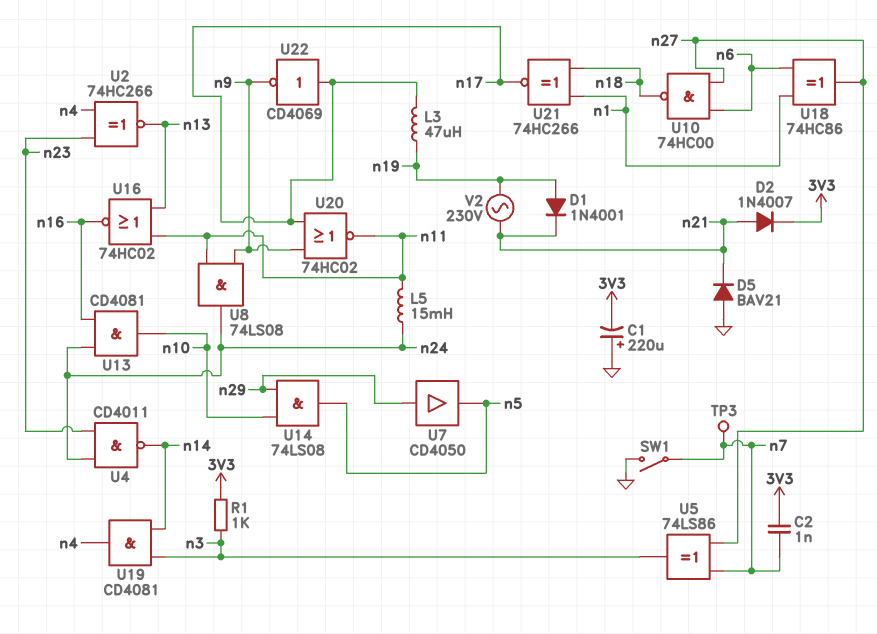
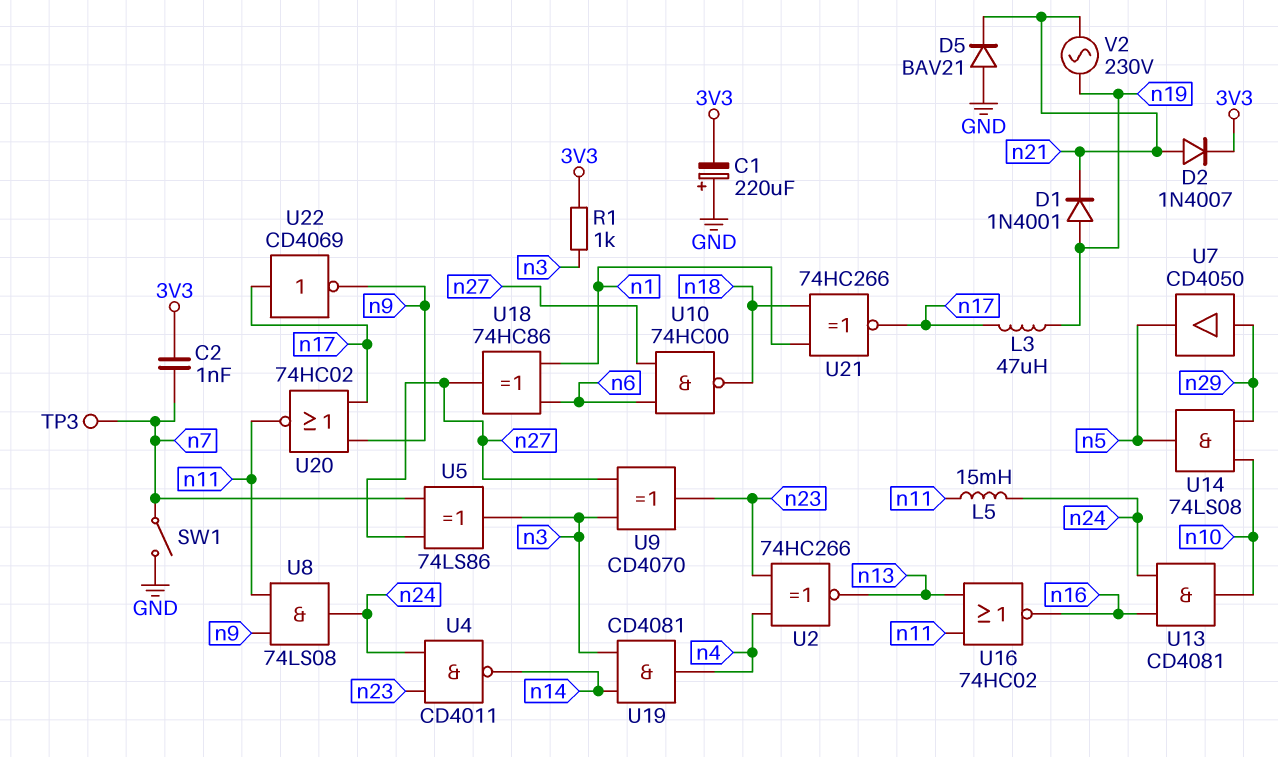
U9: none -> XOR CD4070 (in n3, in n27, out n23)

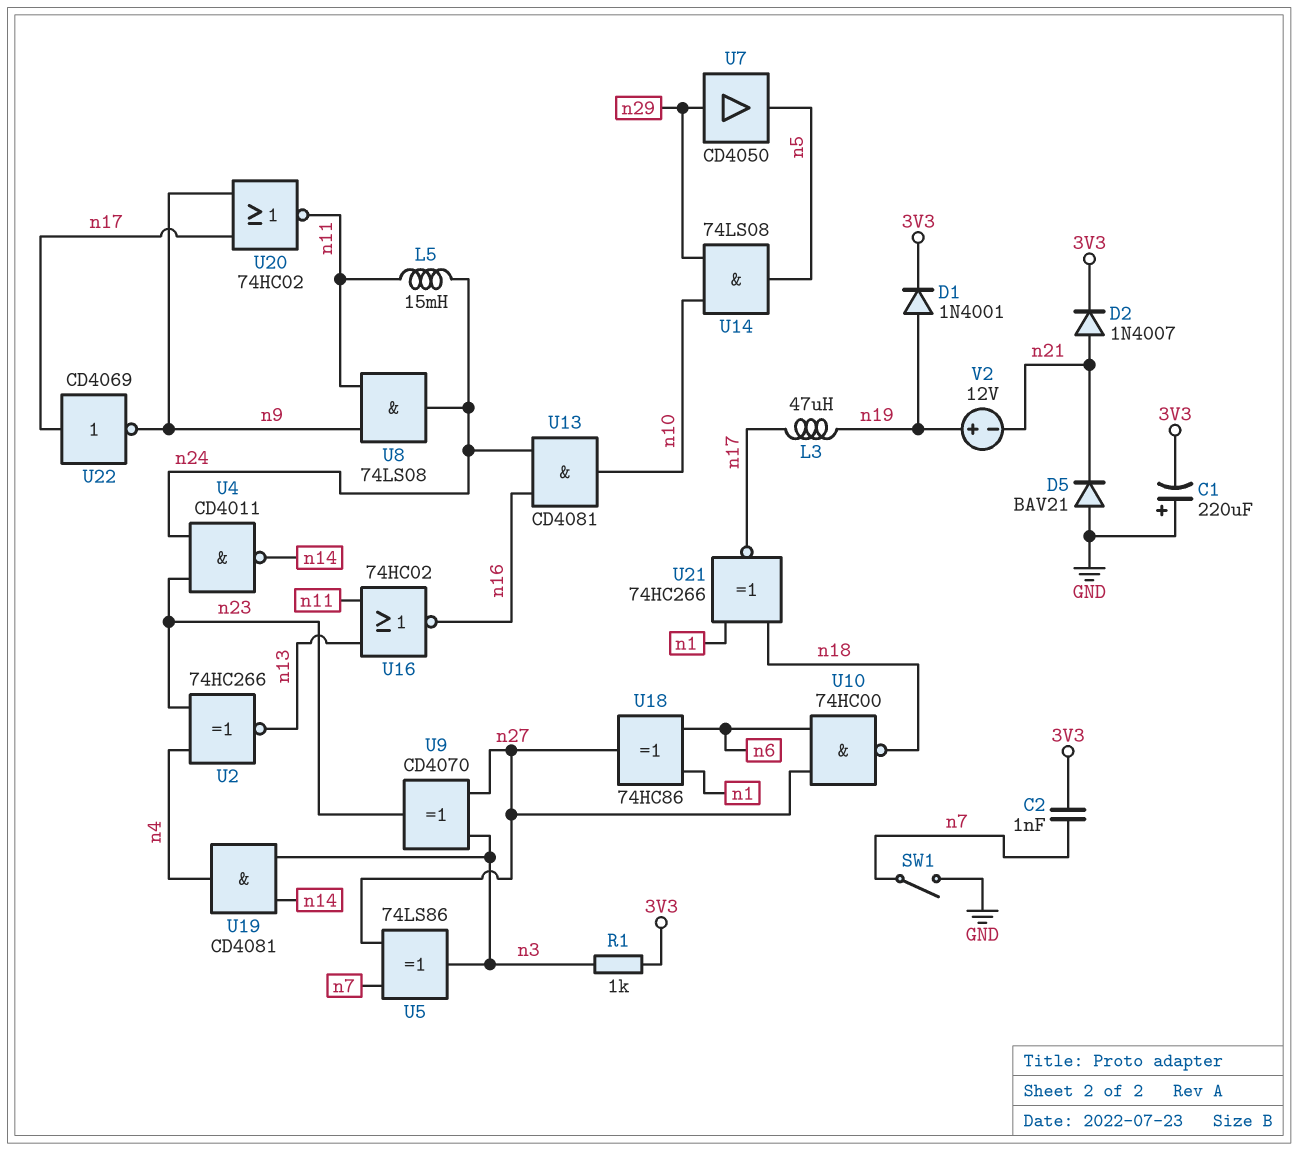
D1: diode 1N4001 (A n19, K n21) -> diode 1N4001 (A n19, K 3V3)
TP3: test point (n7) -> none
V2: AC 230V (n19, n21) -> 12V (plus n19, minus n21)

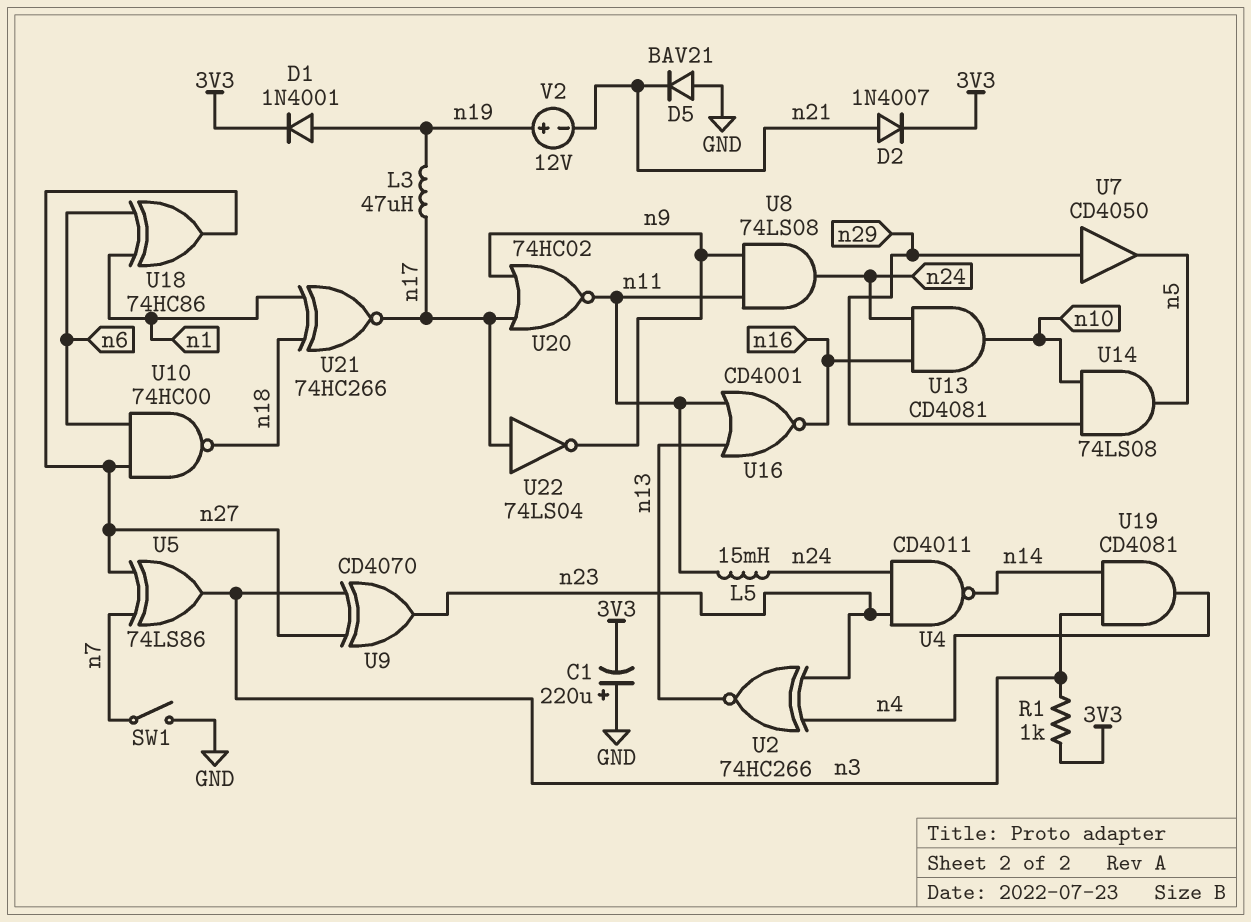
C2: 1nF (3V3, n7) -> none
U16: NOR 74HC02 (in n11, in n13, out n16) -> NOR CD4001 (in n11, in n13, out n16)
U22: NOT CD4069 (in n17, out n9) -> NOT 74LS04 (in n17, out n9)

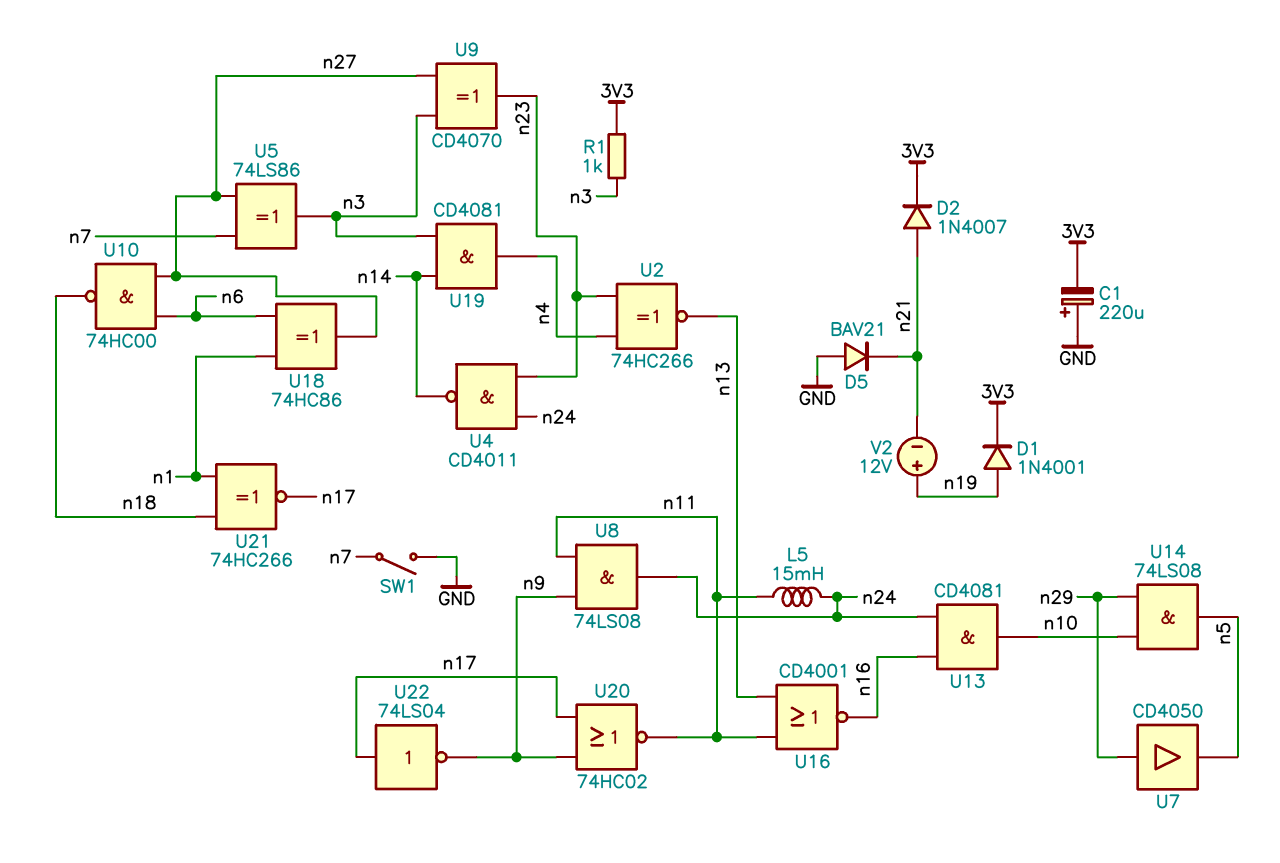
L3: 47uH (n17, n19) -> none

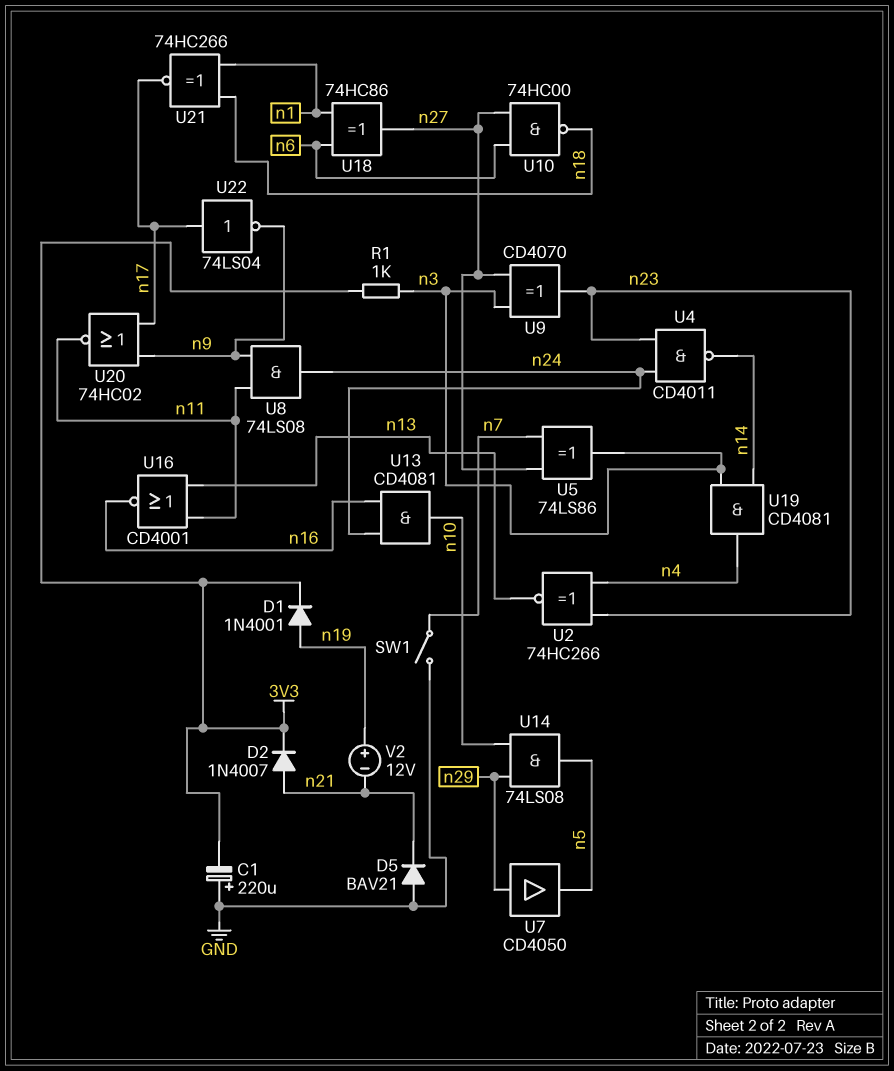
L5: 15mH (n11, n24) -> none

